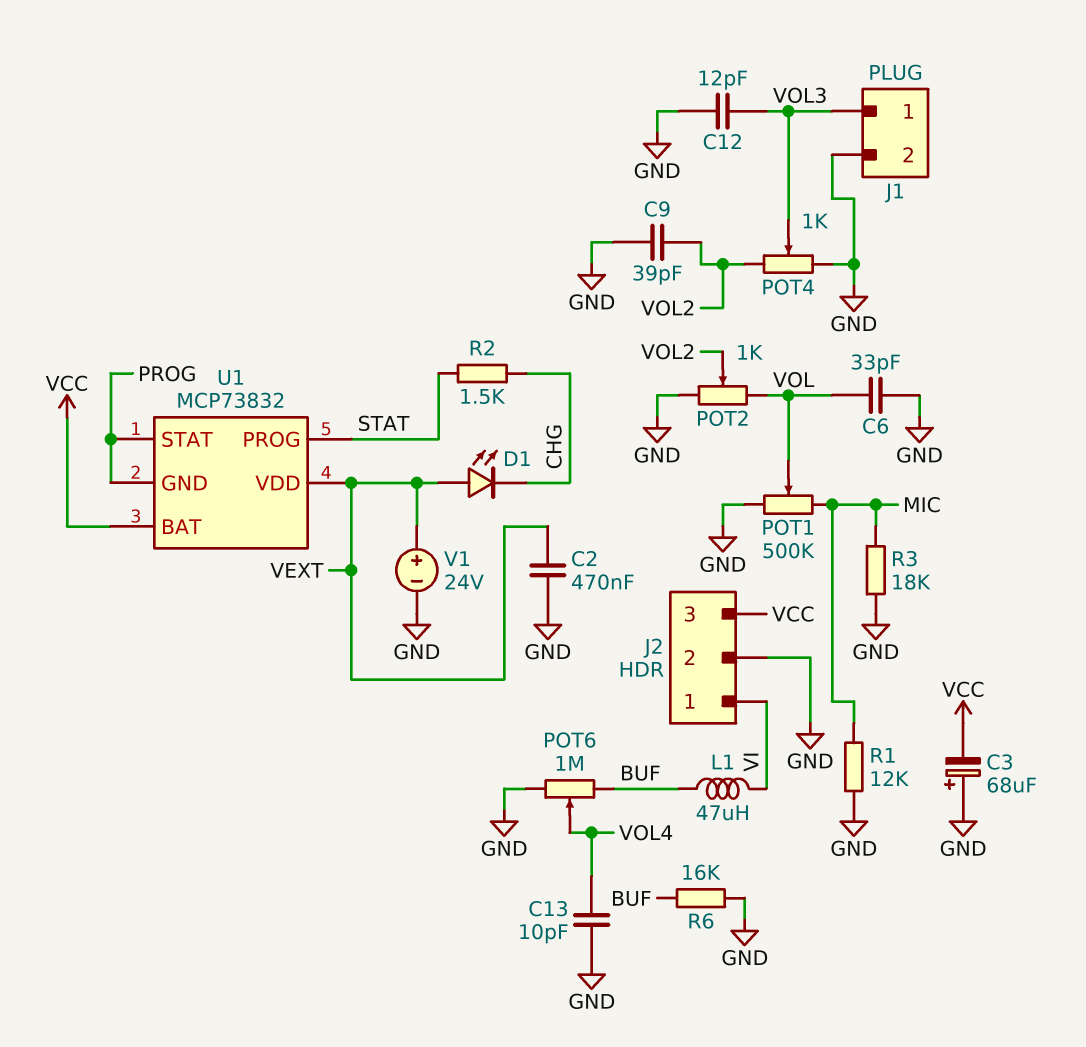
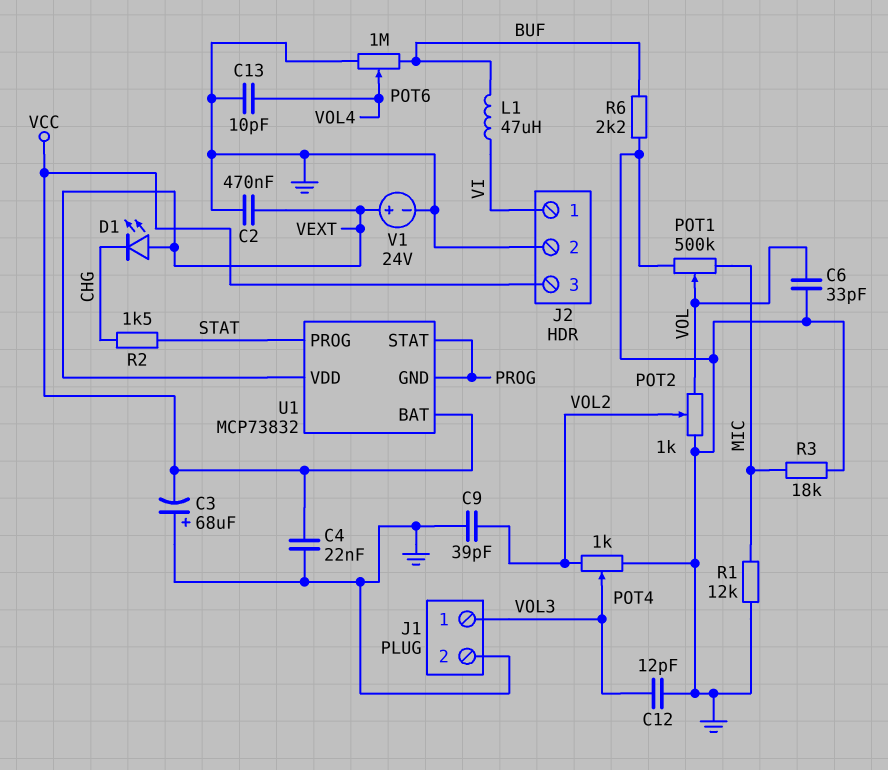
C4: none -> 22nF (GND, VCC)
R6: 16k (BUF, GND) -> 2.2k (BUF, GND)

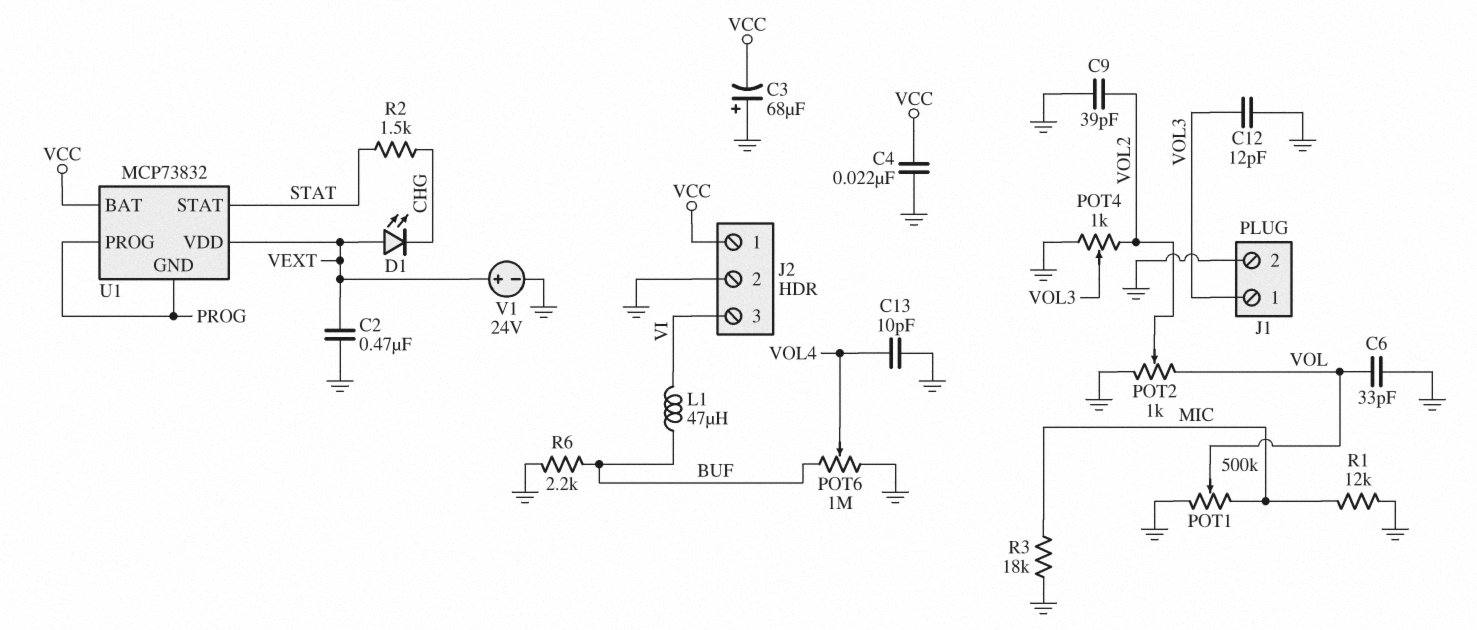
J2 pin 1: VI -> VCC
J2 pin 3: VCC -> VI
U1 pin PROG: STAT -> PROG
U1 pin STAT: PROG -> STAT

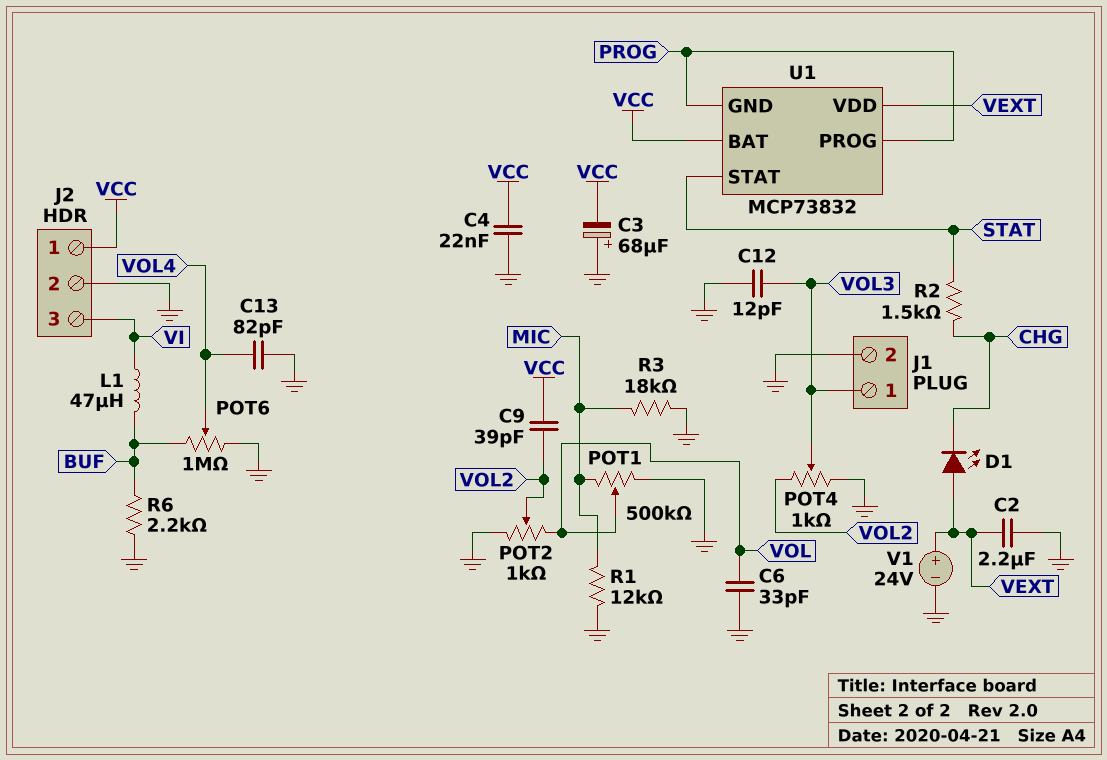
C2: 470nF (GND, VEXT) -> 2.2uF (GND, VEXT)
C9: 39pF (GND, VOL2) -> 39pF (VCC, VOL2)
C13: 10pF (GND, VOL4) -> 82pF (GND, VOL4)

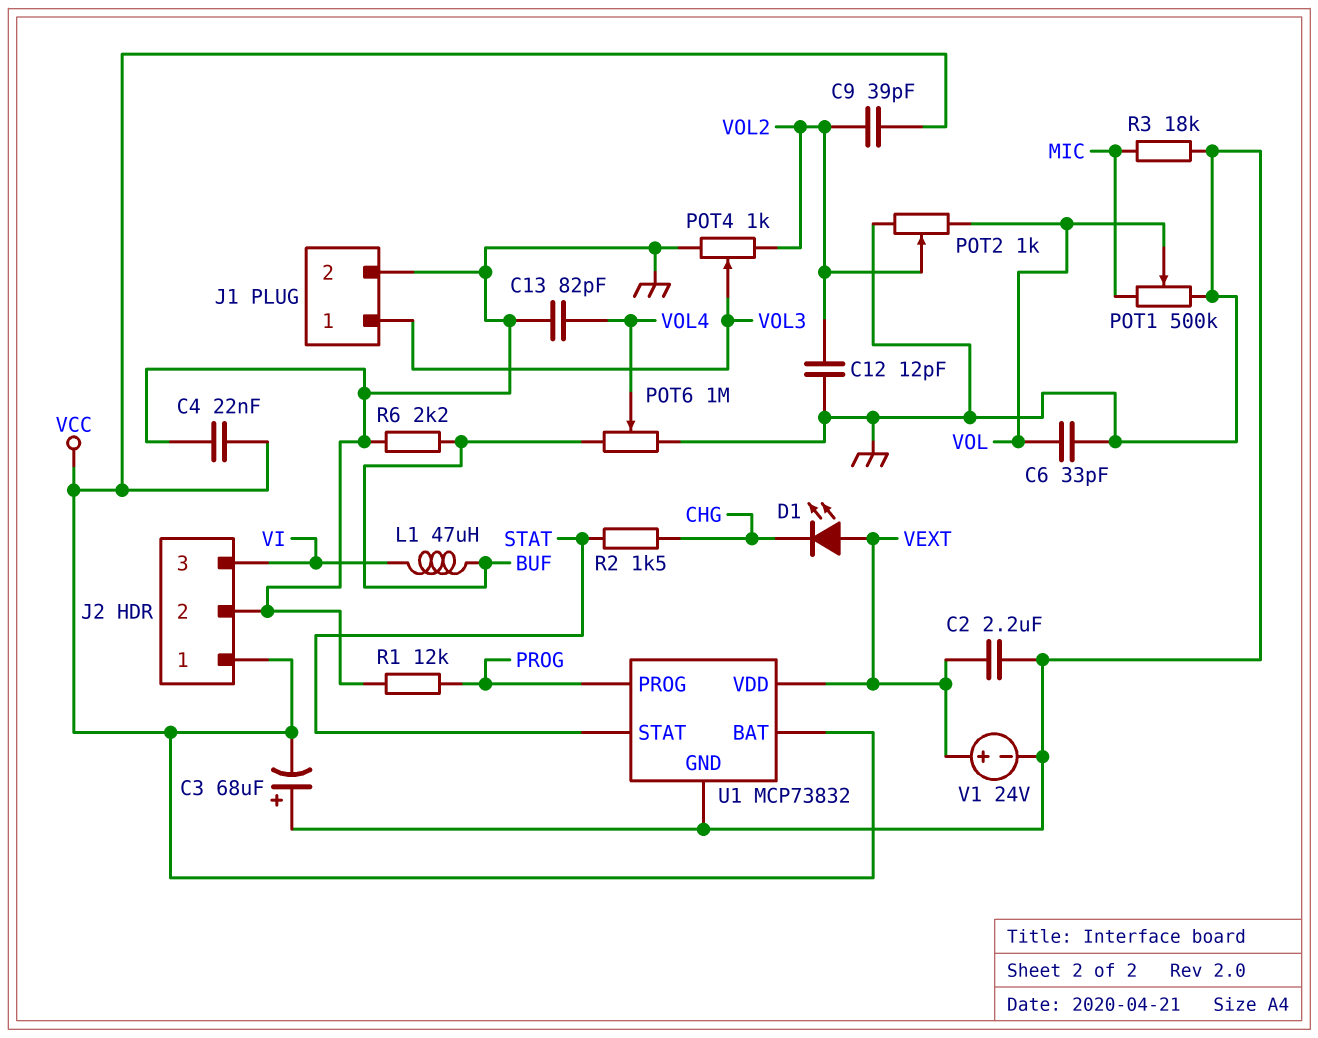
C12: 12pF (GND, VOL3) -> 12pF (GND, VOL2)
R1: 12k (GND, MIC) -> 12k (GND, PROG)
U1 pin GND: PROG -> GND

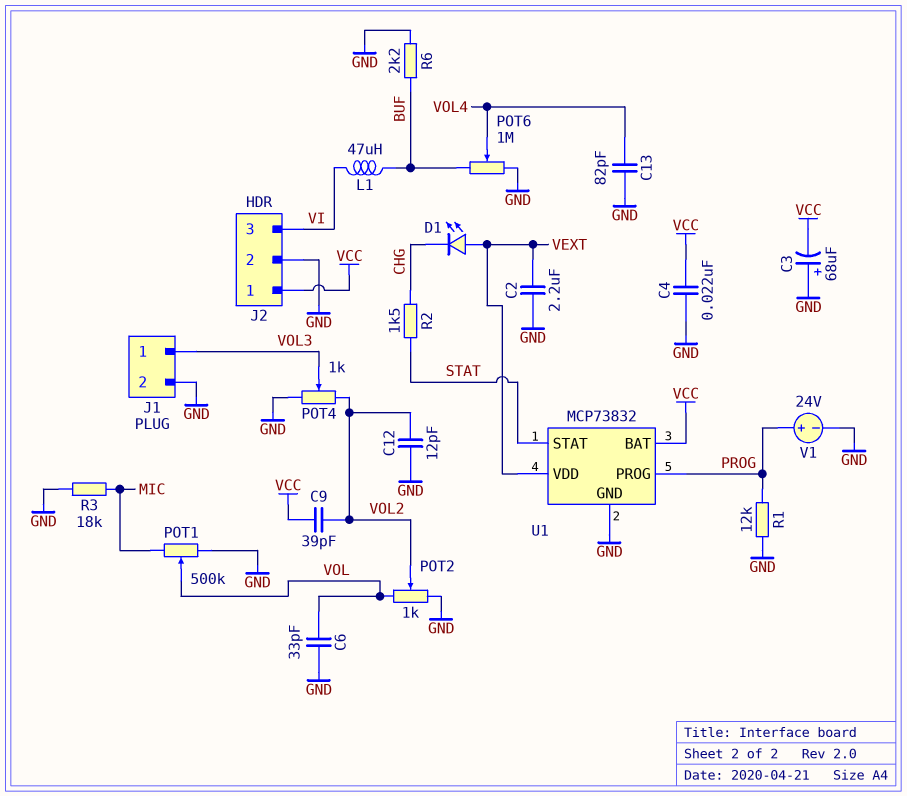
V1: 24V (plus VEXT, minus GND) -> 24V (plus PROG, minus GND)

